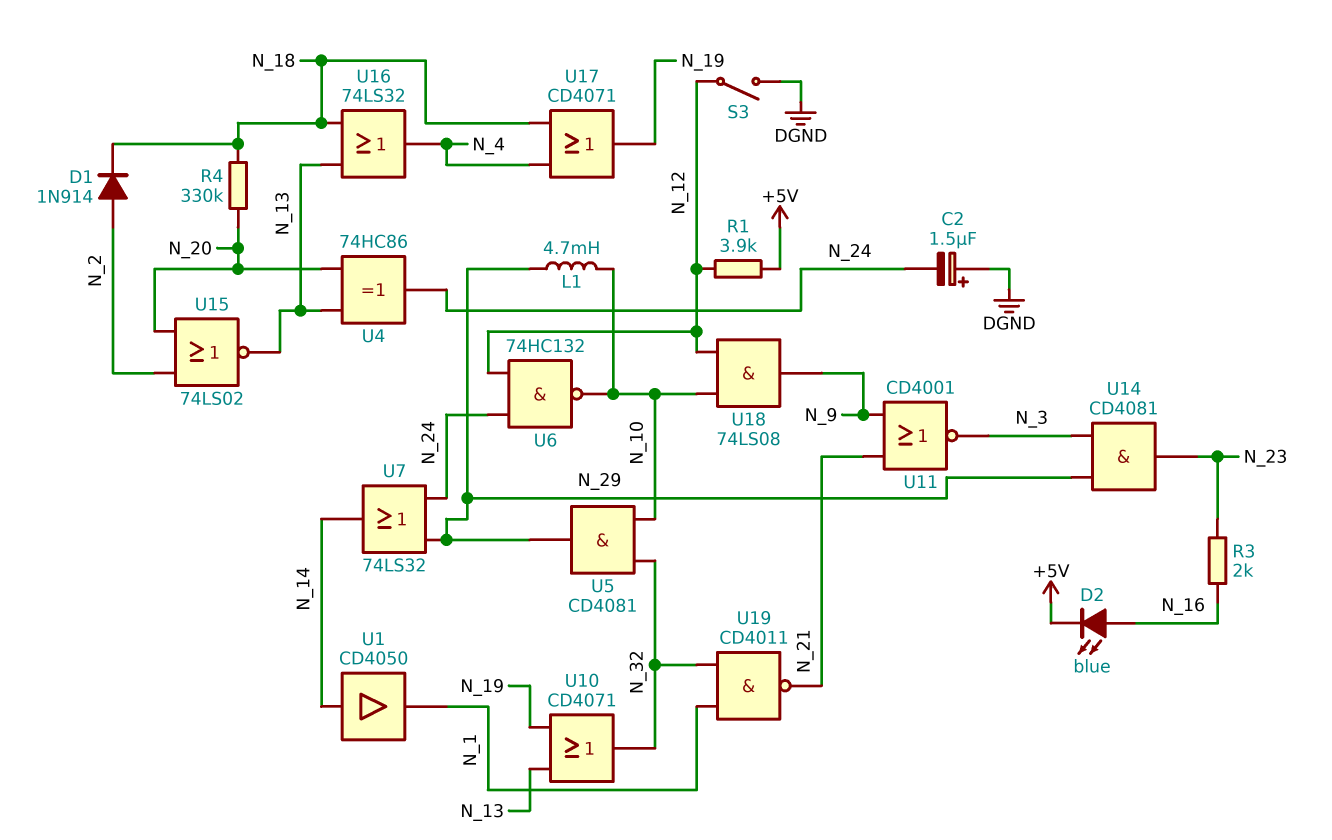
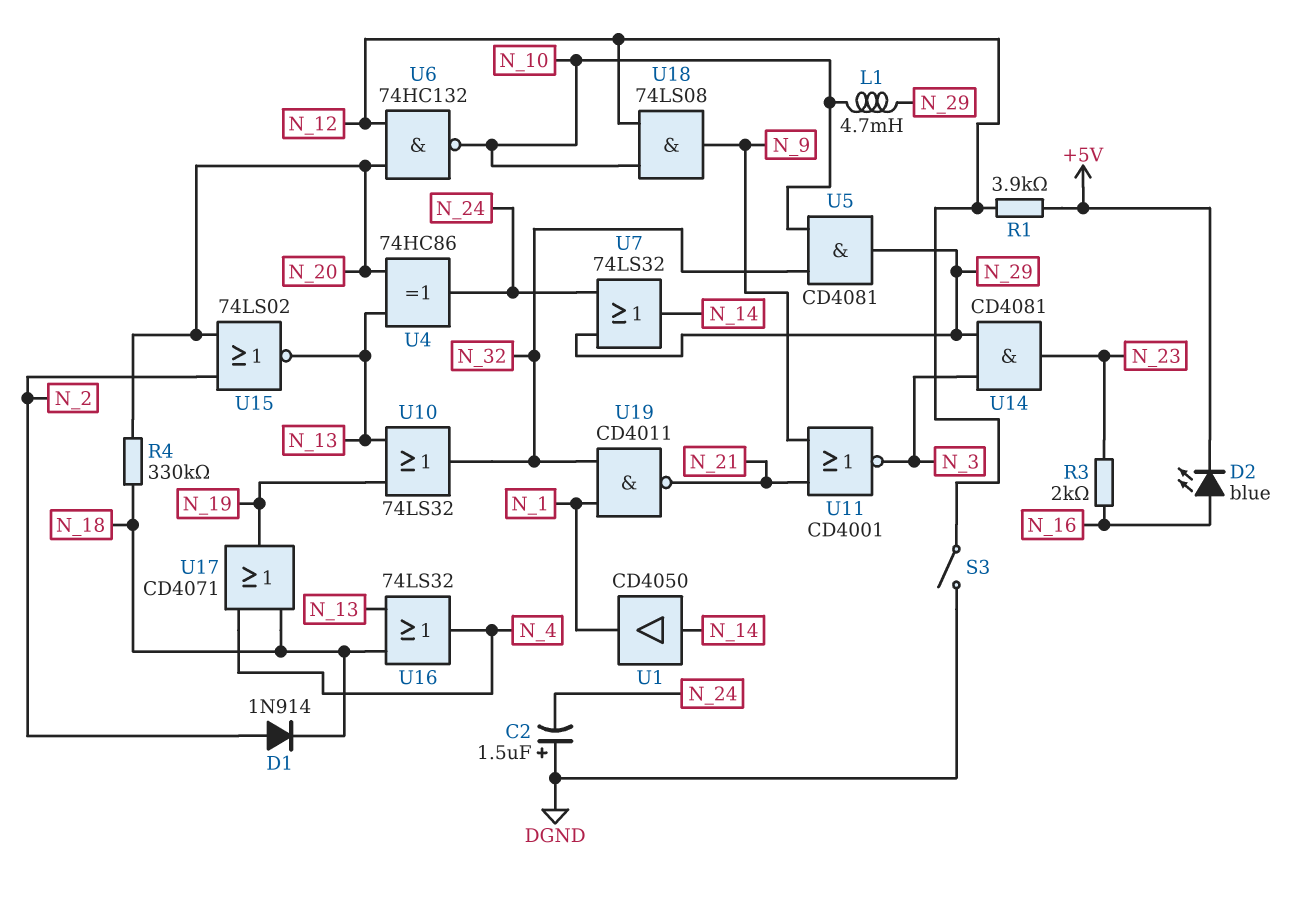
U6: NAND 74HC132 (in N_12, in N_24, out N_10) -> NAND 74HC132 (in N_12, in N_20, out N_10)
U10: OR CD4071 (in N_13, in N_19, out N_32) -> OR 74LS32 (in N_13, in N_19, out N_32)

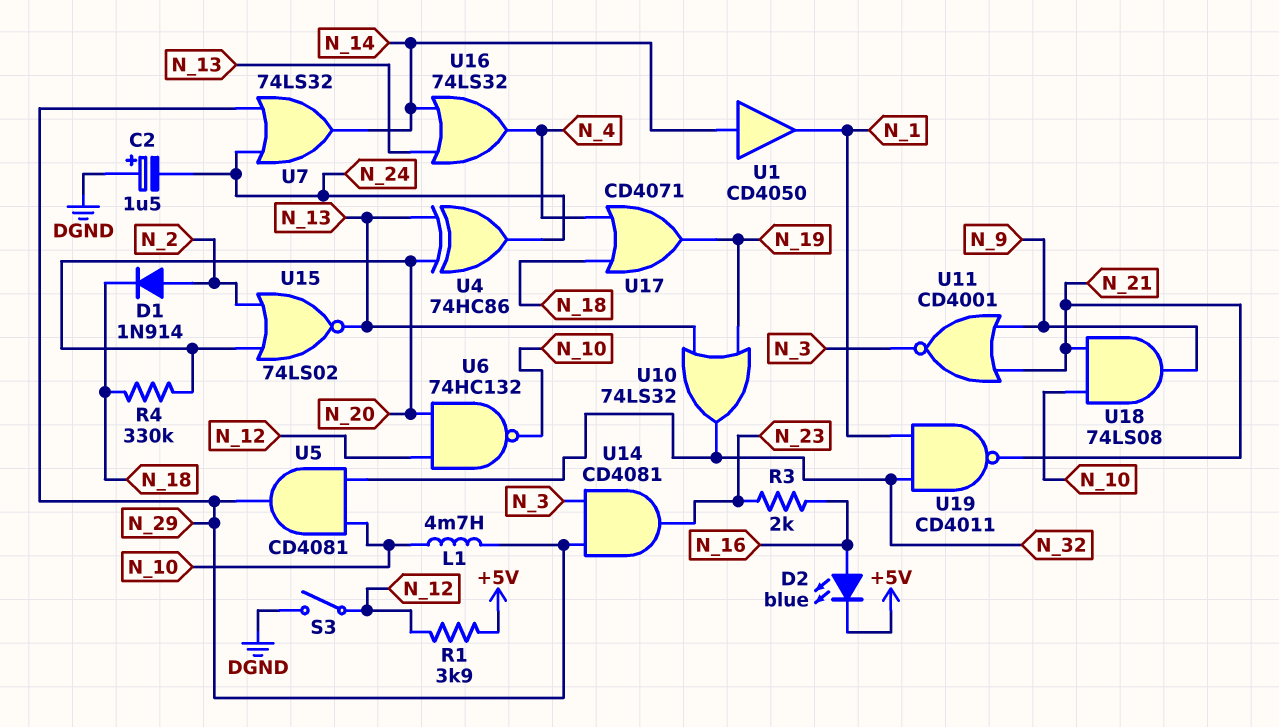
U16: OR 74LS32 (in N_13, in N_18, out N_4) -> OR 74LS32 (in N_13, in N_14, out N_4)
U18: AND 74LS08 (in N_10, in N_12, out N_9) -> AND 74LS08 (in N_10, in N_21, out N_9)

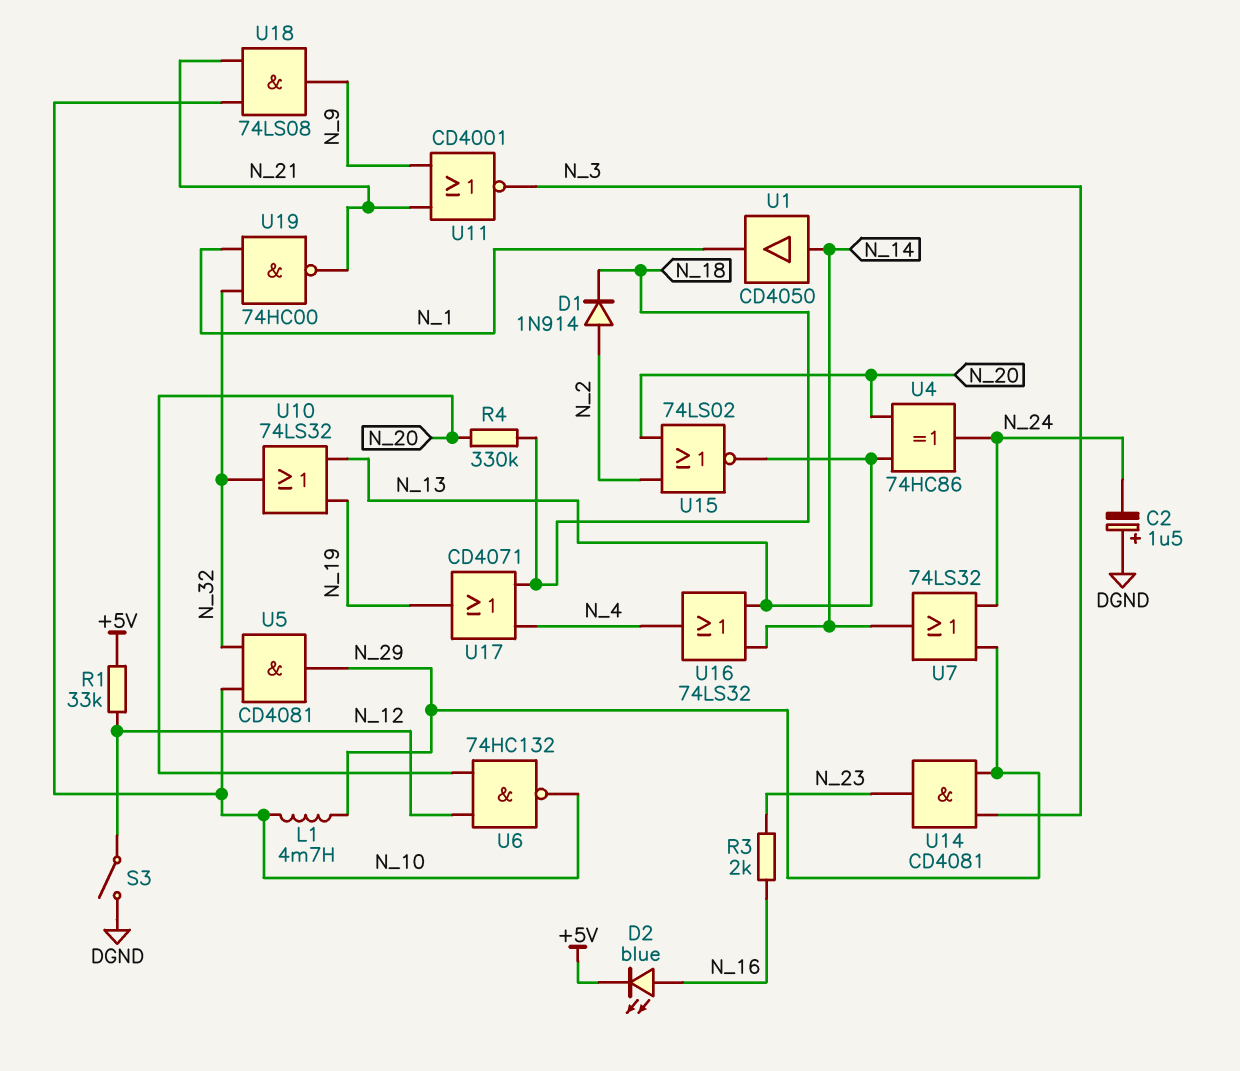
R1: 3.9k (+5V, N_12) -> 33k (+5V, N_12)
U19: NAND CD4011 (in N_1, in N_32, out N_21) -> NAND 74HC00 (in N_1, in N_32, out N_21)

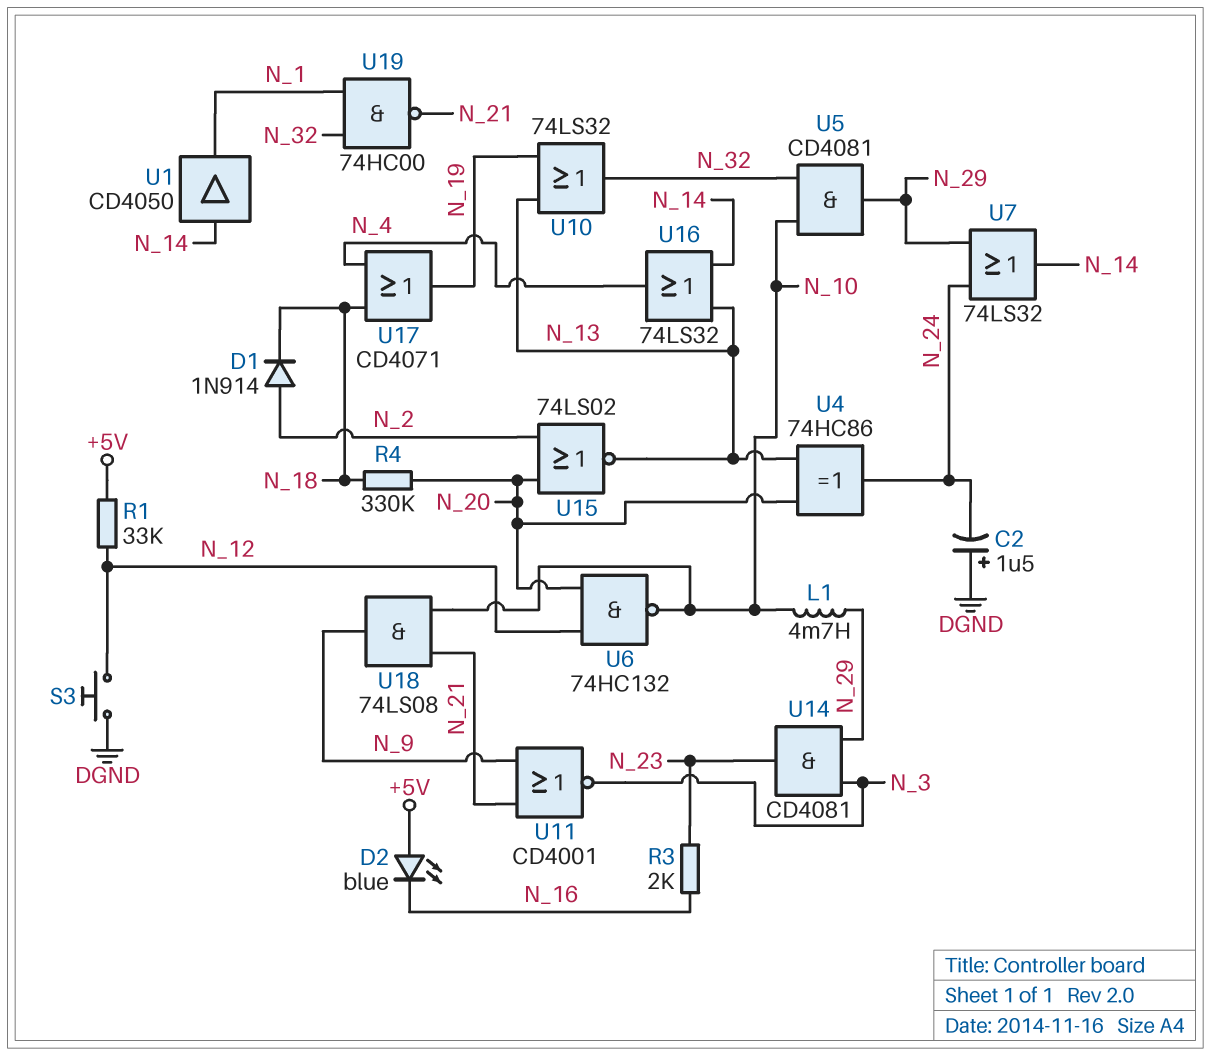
D2: LED blue (A N_16, K +5V) -> LED blue (A +5V, K N_16)
S3: switch (DGND, N_12) -> button (DGND, N_12)

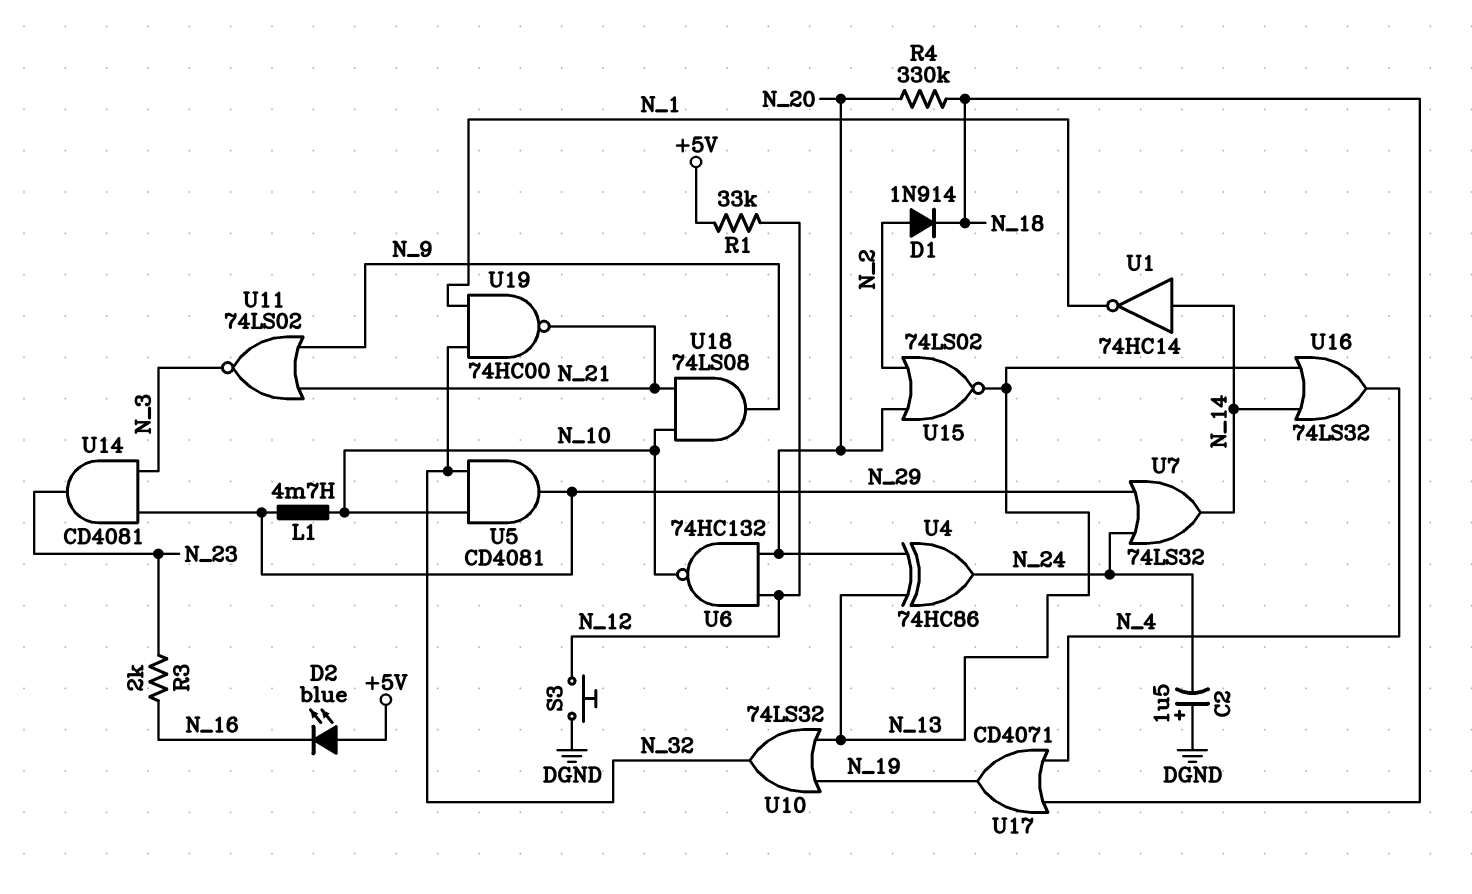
U1: buffer CD4050 (in N_14, out N_1) -> NOT 74HC14 (in N_14, out N_1)
U11: NOR CD4001 (in N_9, in N_21, out N_3) -> NOR 74LS02 (in N_9, in N_21, out N_3)

